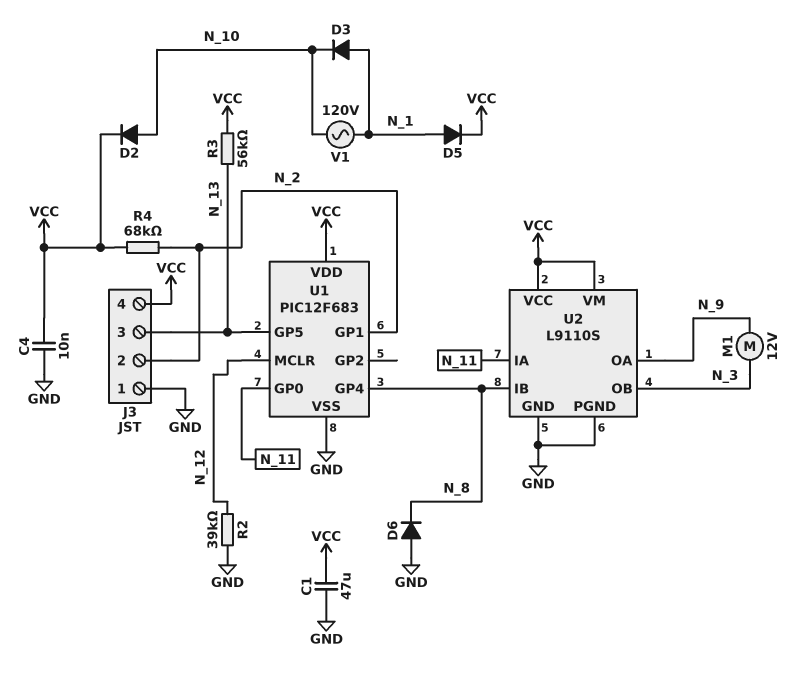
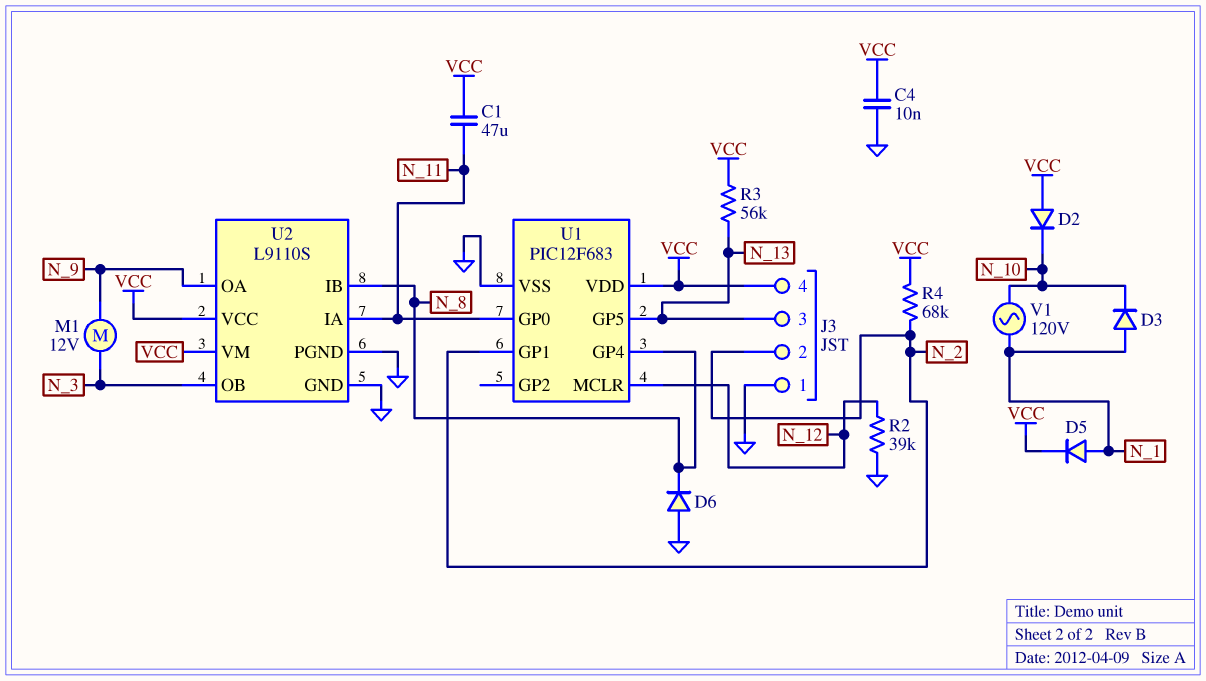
C1: 47uF (GND, VCC) -> 47uF (N_11, VCC)
D2: diode (A N_10, K VCC) -> diode (A VCC, K N_10)

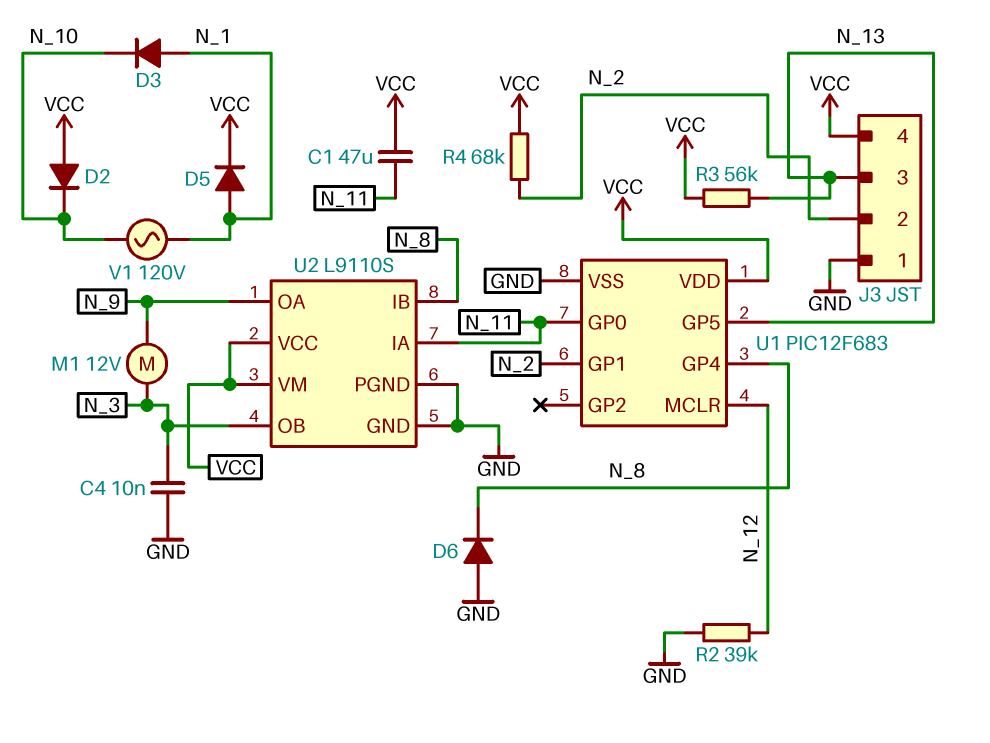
C4: 10nF (GND, VCC) -> 10nF (GND, N_3)

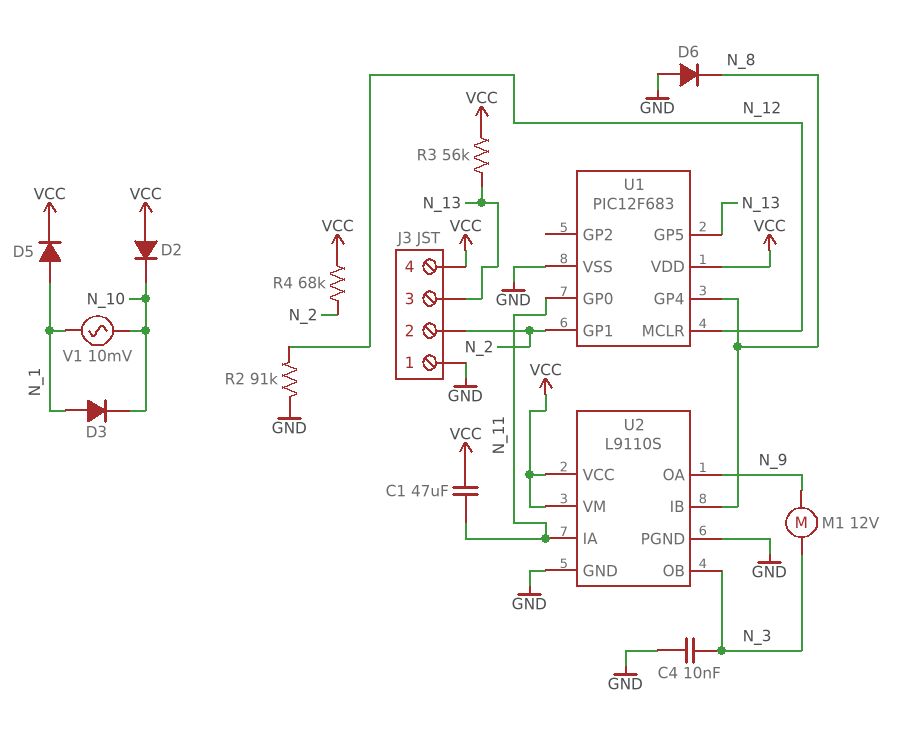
R2: 39k (GND, N_12) -> 91k (GND, N_12)
V1: AC 120V (N_1, N_10) -> AC 10mV (N_1, N_10)

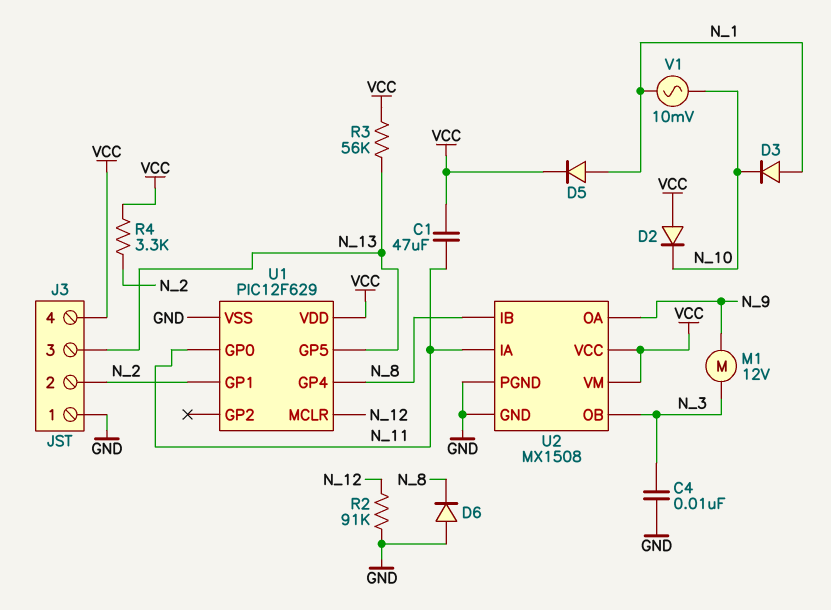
R4: 68k (N_2, VCC) -> 3.3k (N_2, VCC)
U1: PIC12F683 -> PIC12F629
U2: L9110S -> MX1508

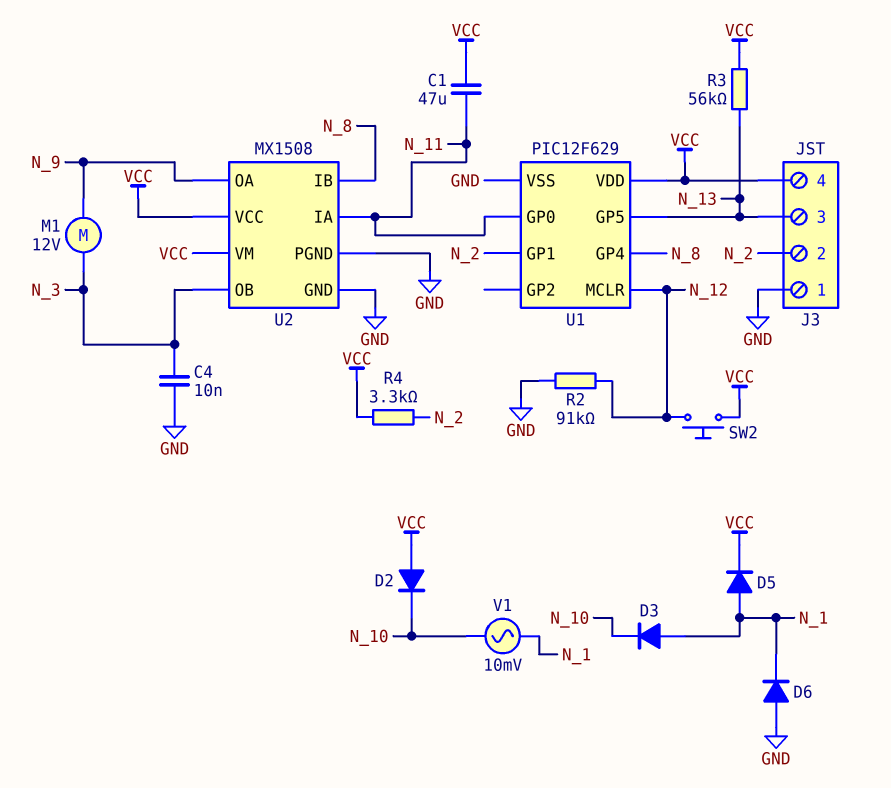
D6: diode (A GND, K N_8) -> diode (A GND, K N_1)
SW2: none -> button (N_12, VCC)

